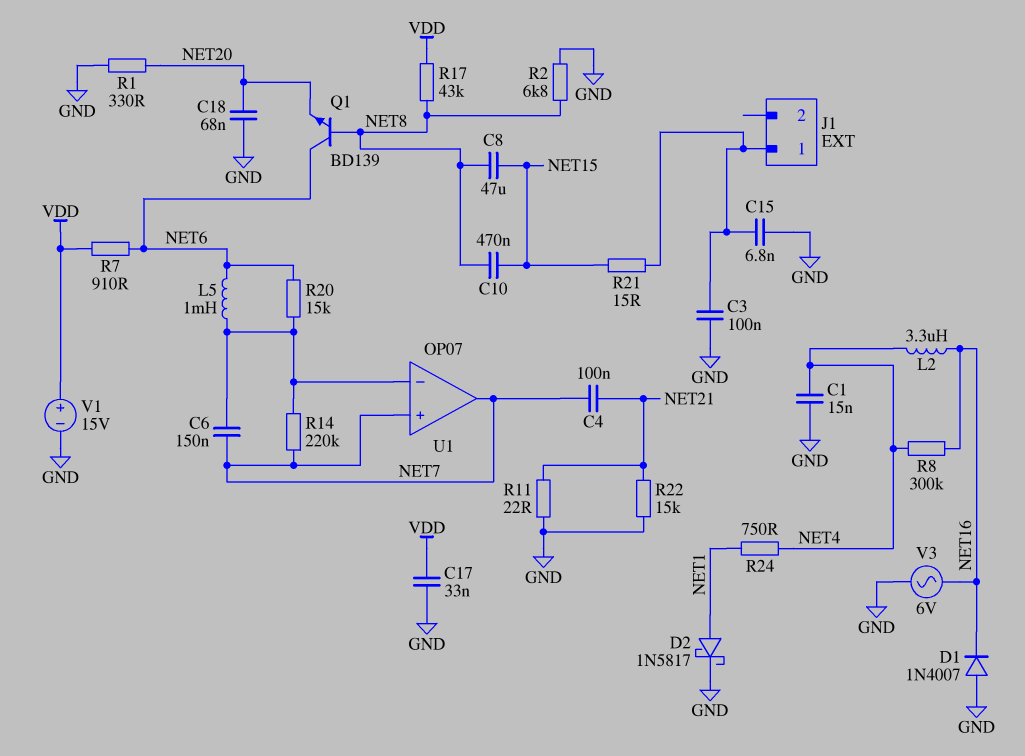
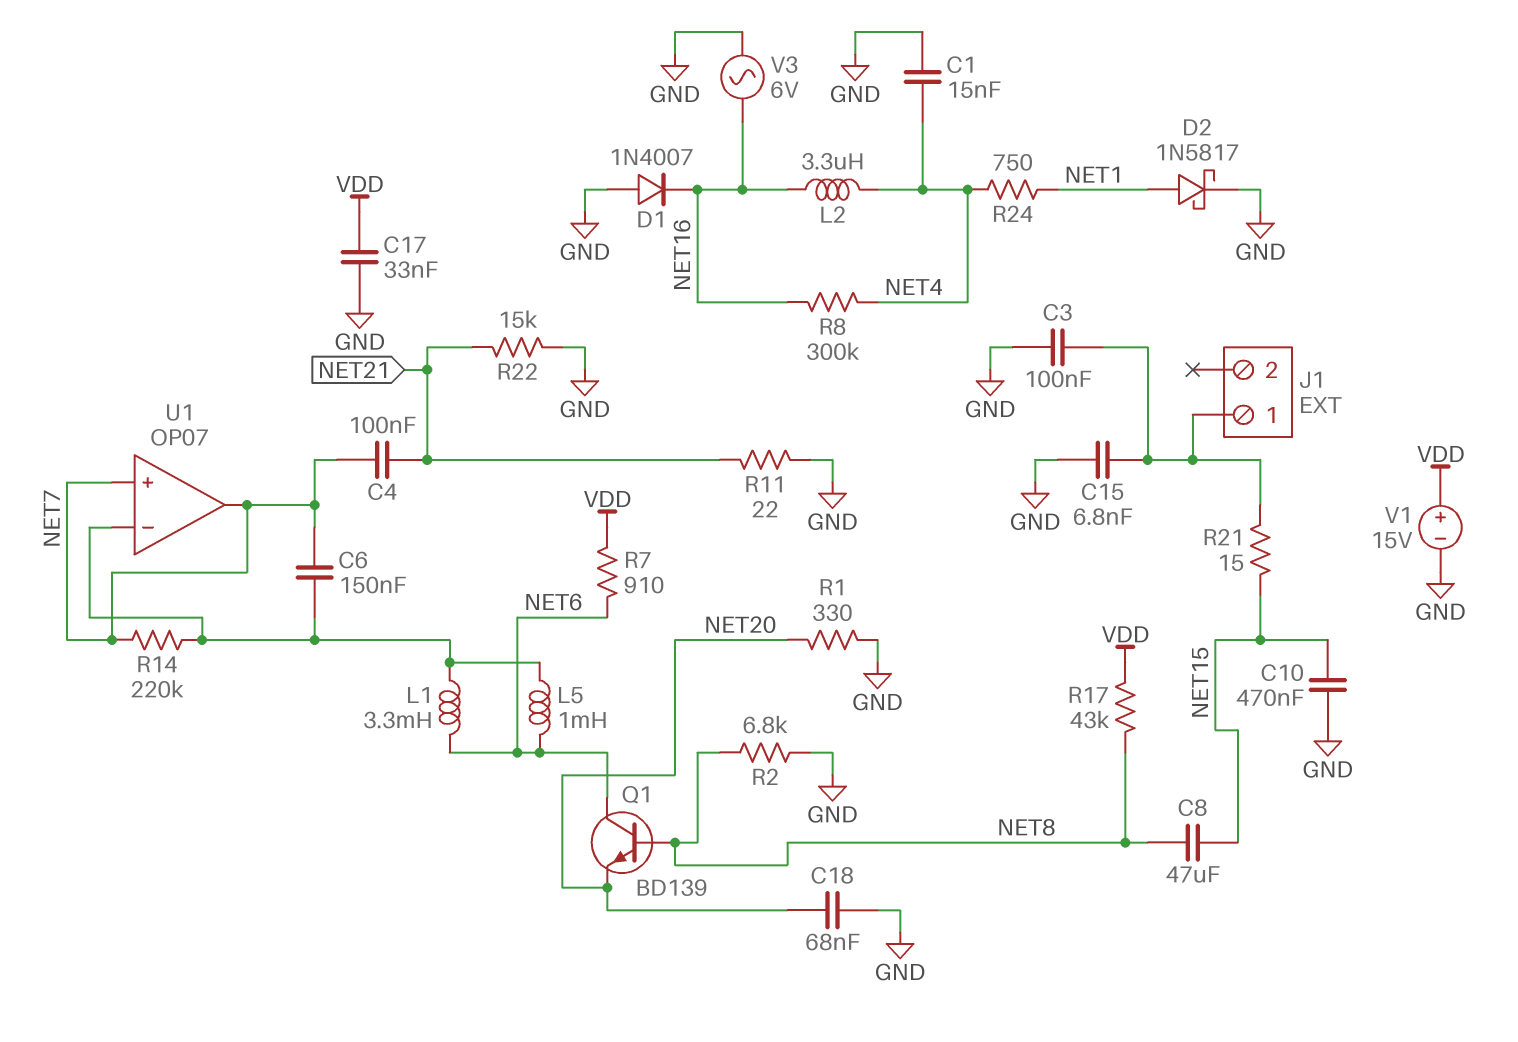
C10: 470nF (NET8, NET15) -> 470nF (GND, NET15)
L1: none -> 3.3mH (NET6, U1/in-)
R20: 15k (NET6, U1/in-) -> none

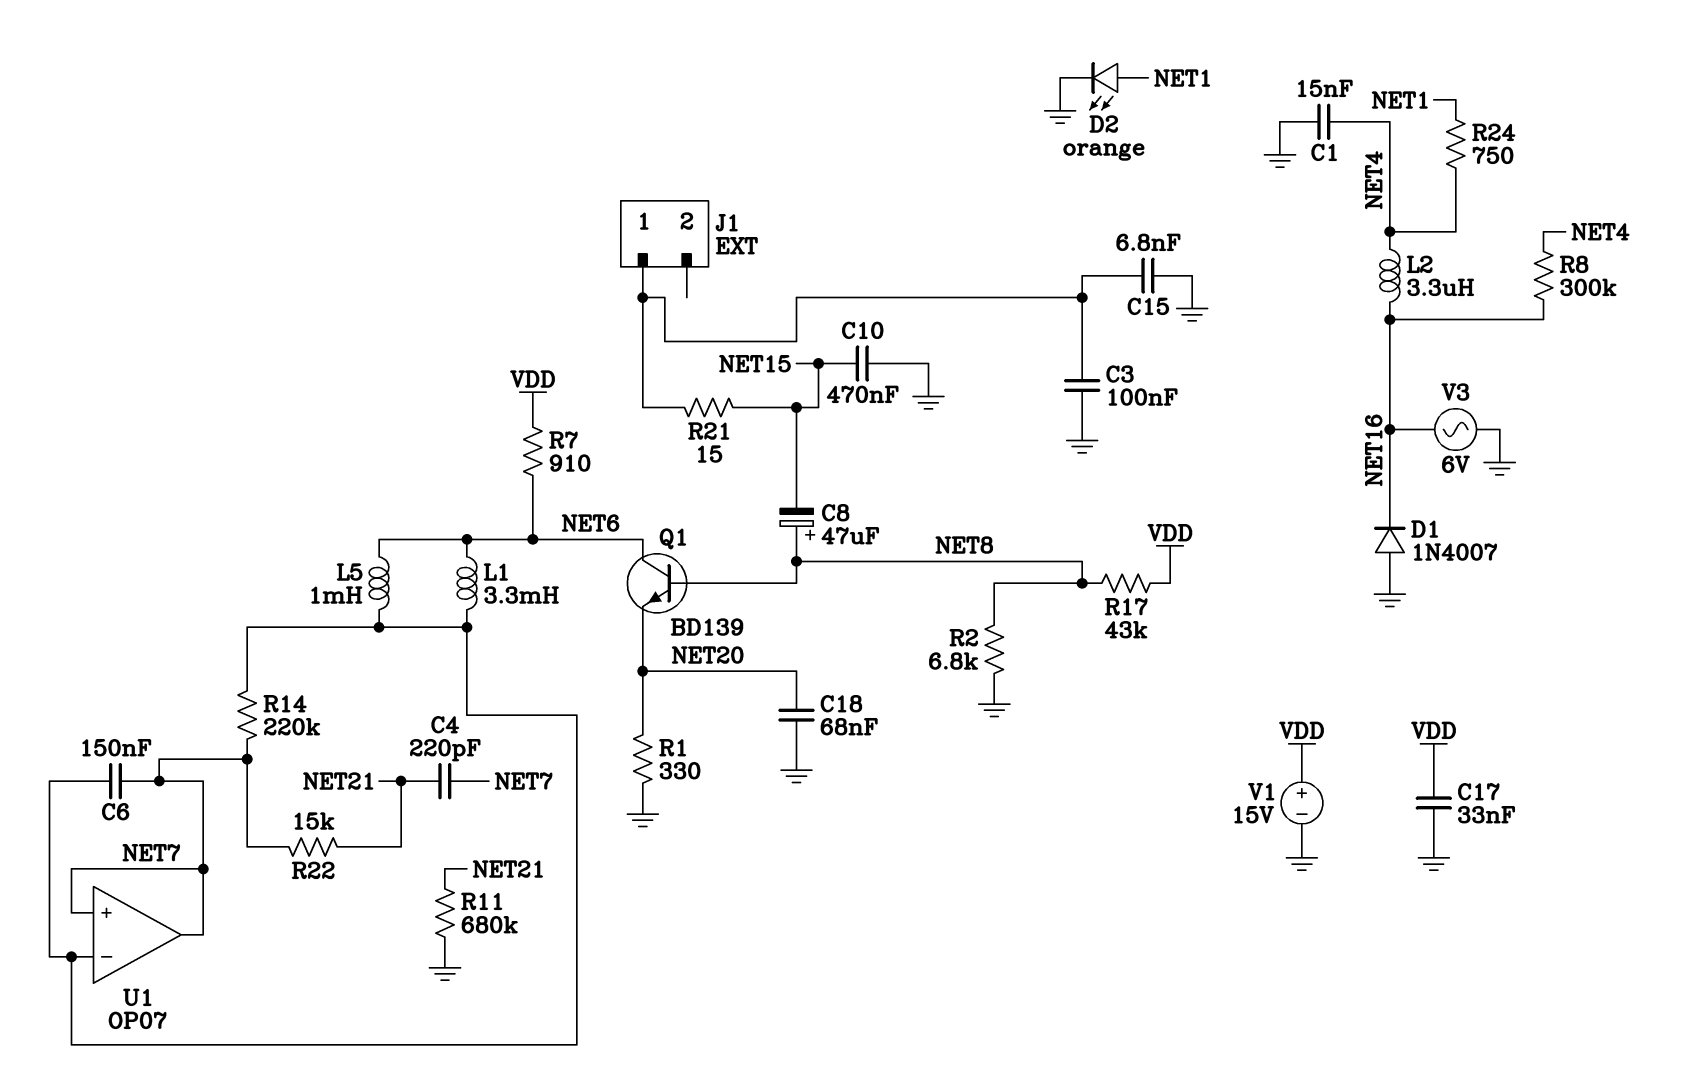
C4: 100nF (NET7, NET21) -> 220pF (NET7, NET21)
C8: 47uF (NET8, NET15) -> 47uF (plus NET8, minus NET15)
D2: schottky 1N5817 (A NET1, K GND) -> LED orange (A NET1, K GND)
R11: 22 (GND, NET21) -> 680k (GND, NET21)
R22: 15k (GND, NET21) -> 15k (NET7, NET21)

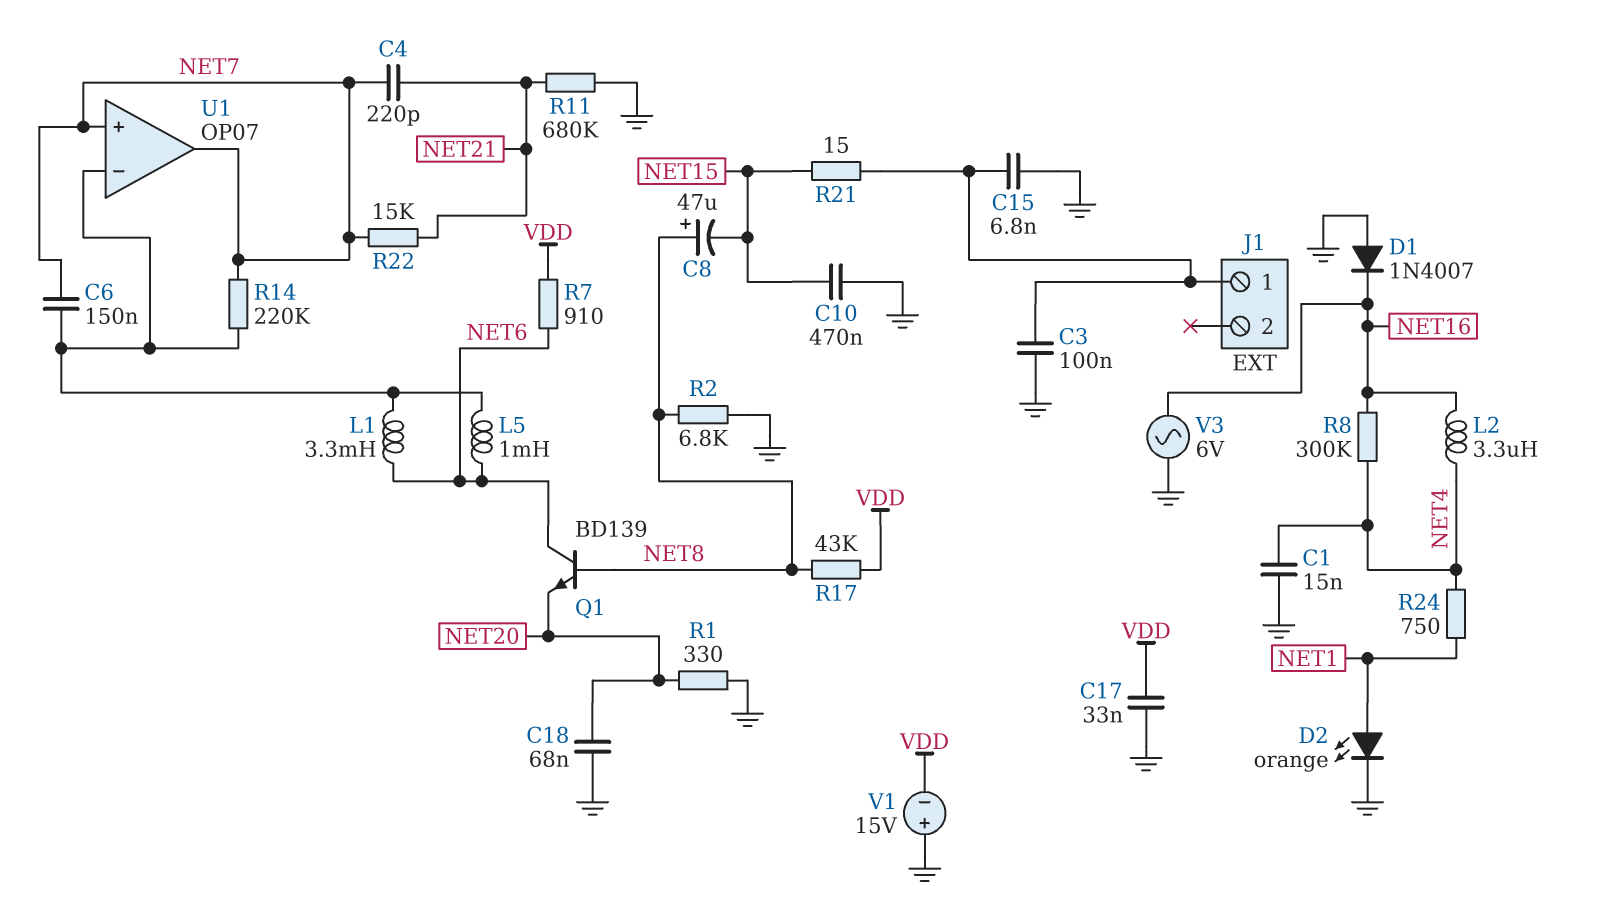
V1: 15V (plus VDD, minus GND) -> 15V (plus GND, minus VDD)

